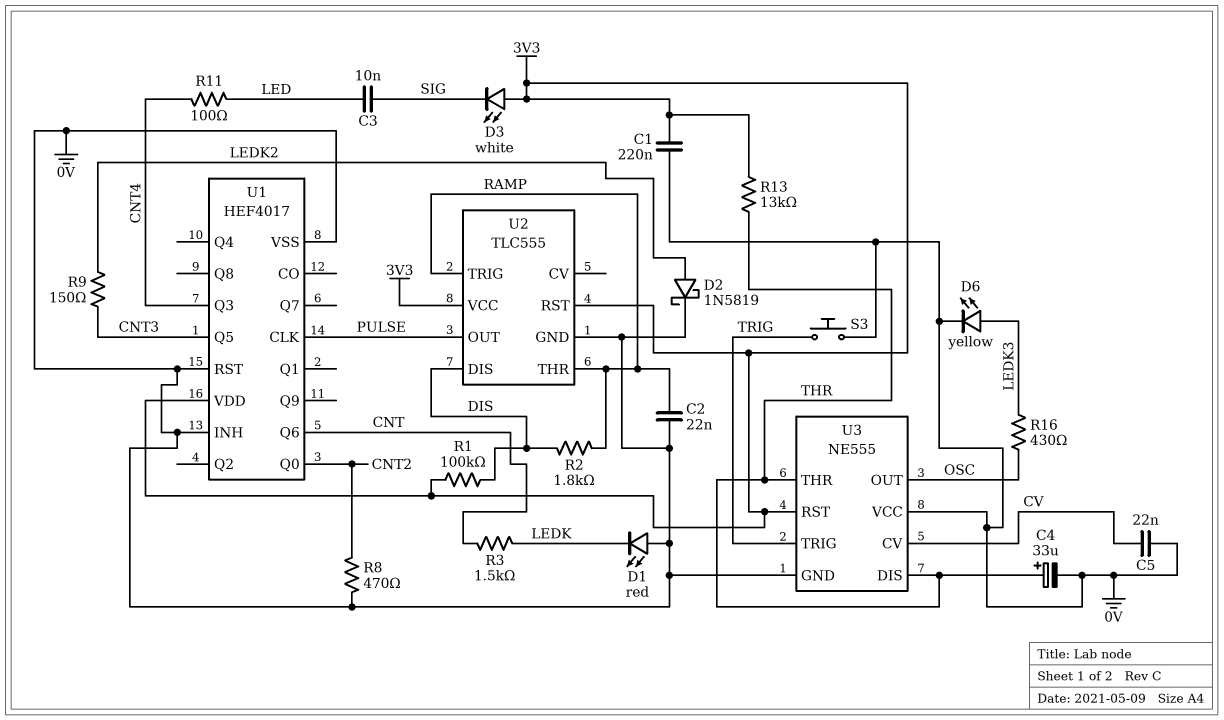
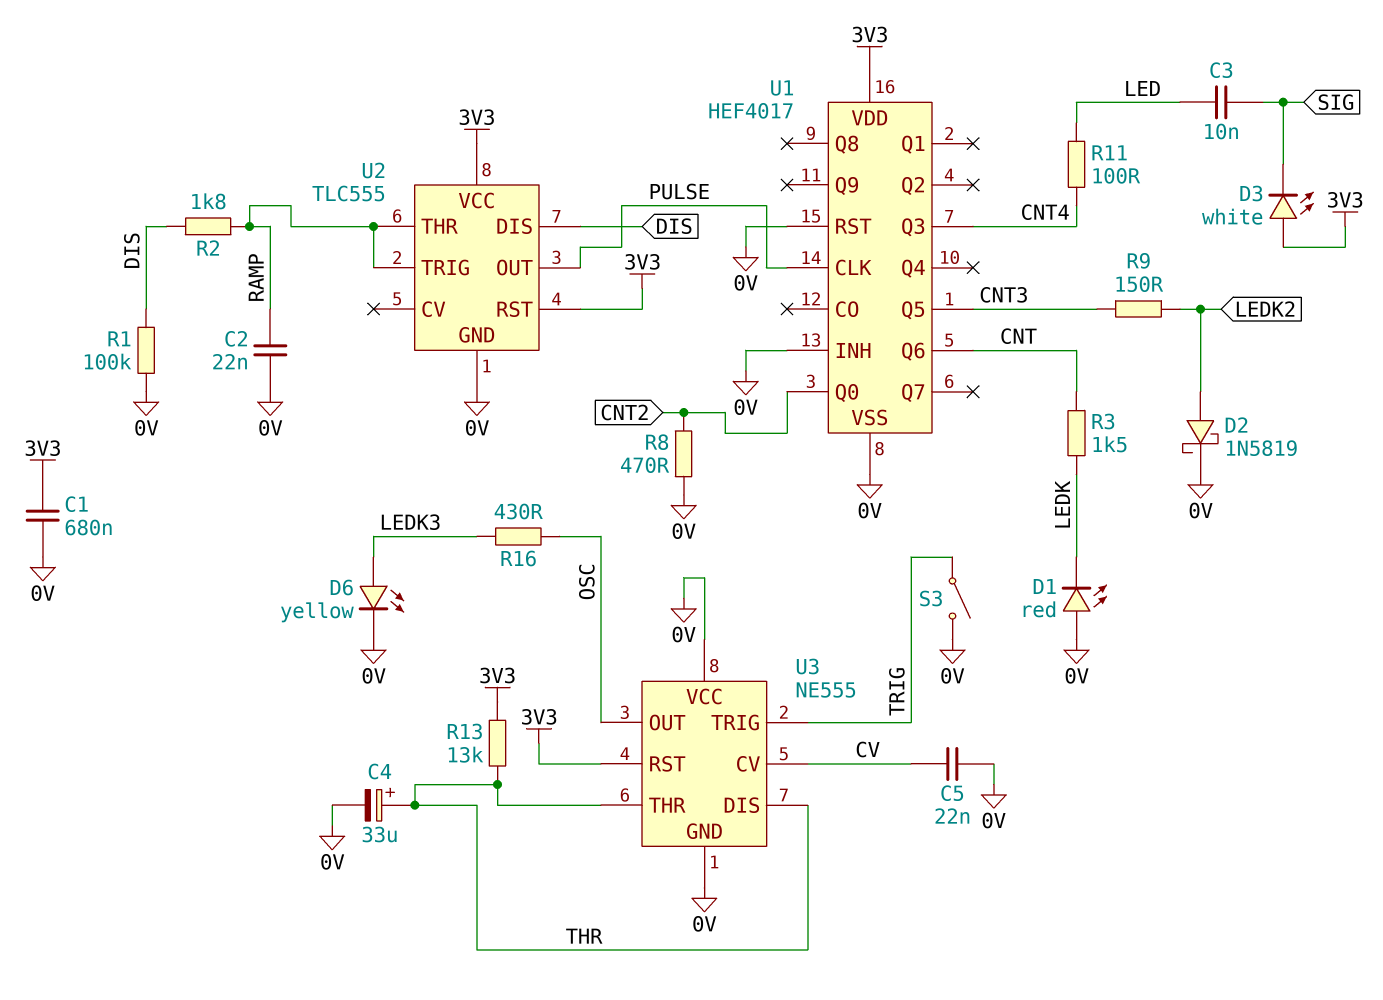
C1: 220nF (0V, 3V3) -> 680nF (0V, 3V3)
R1: 100k (3V3, DIS) -> 100k (0V, DIS)
S3: button (0V, TRIG) -> switch (0V, TRIG)

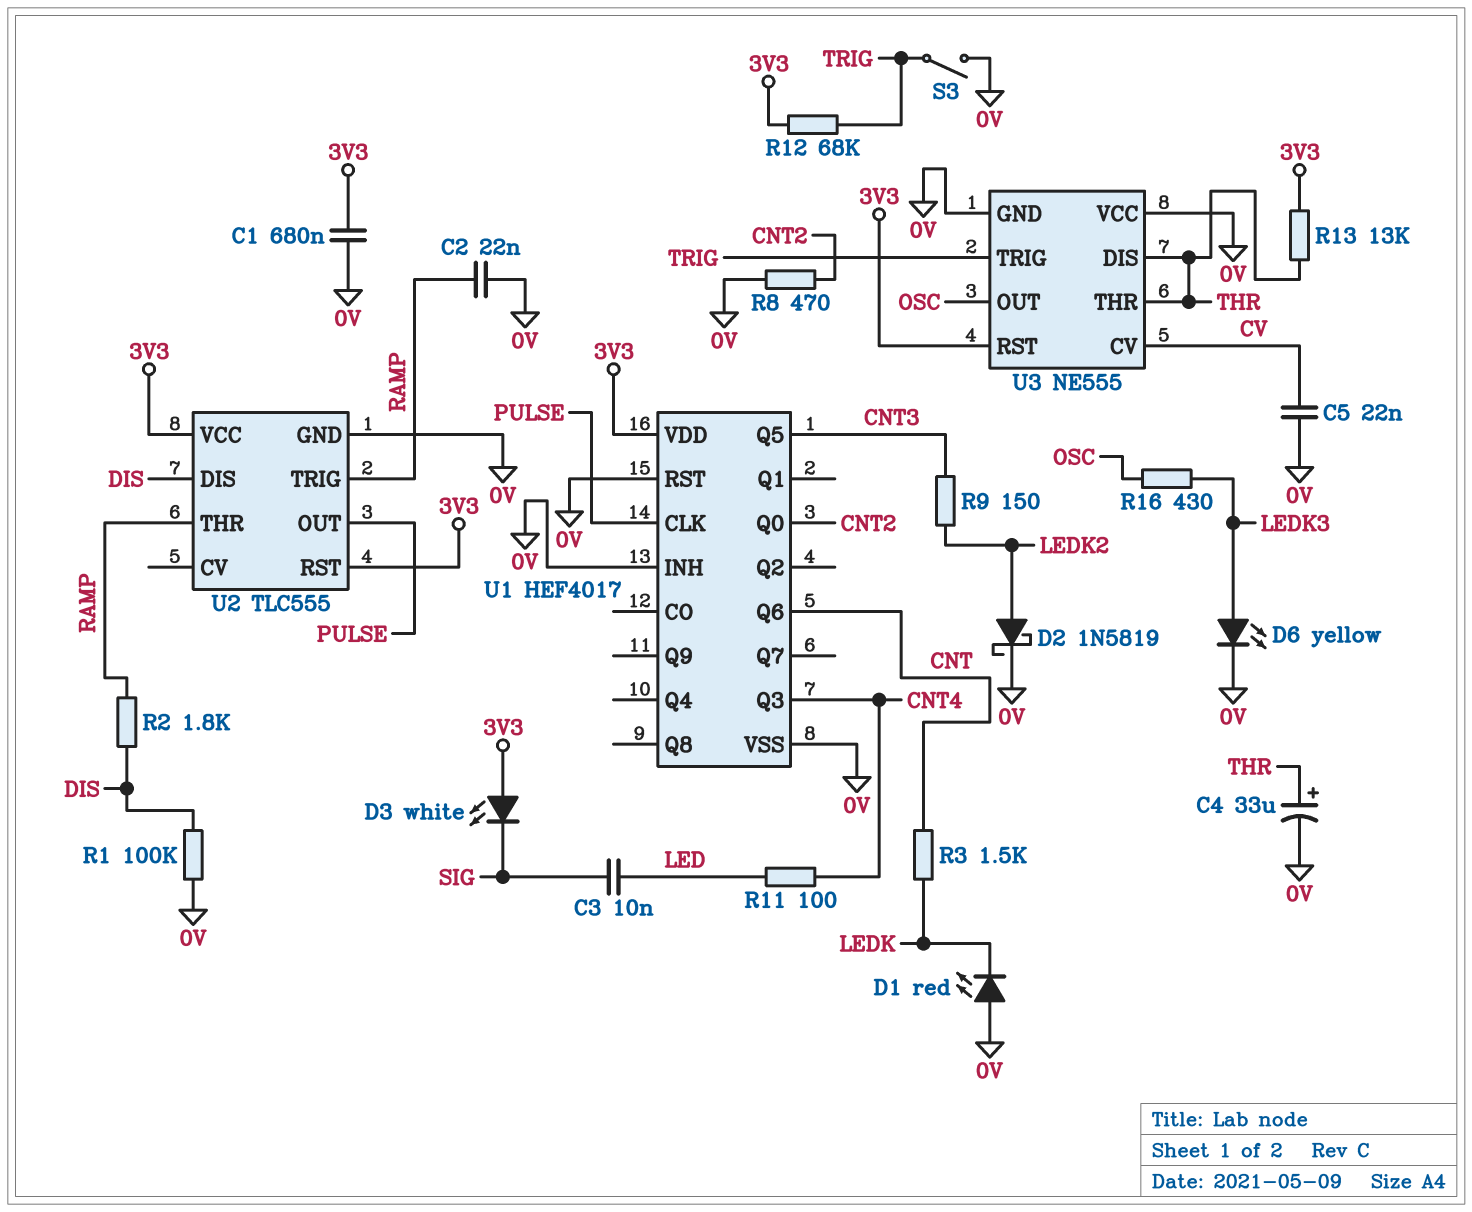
R12: none -> 68k (3V3, TRIG)

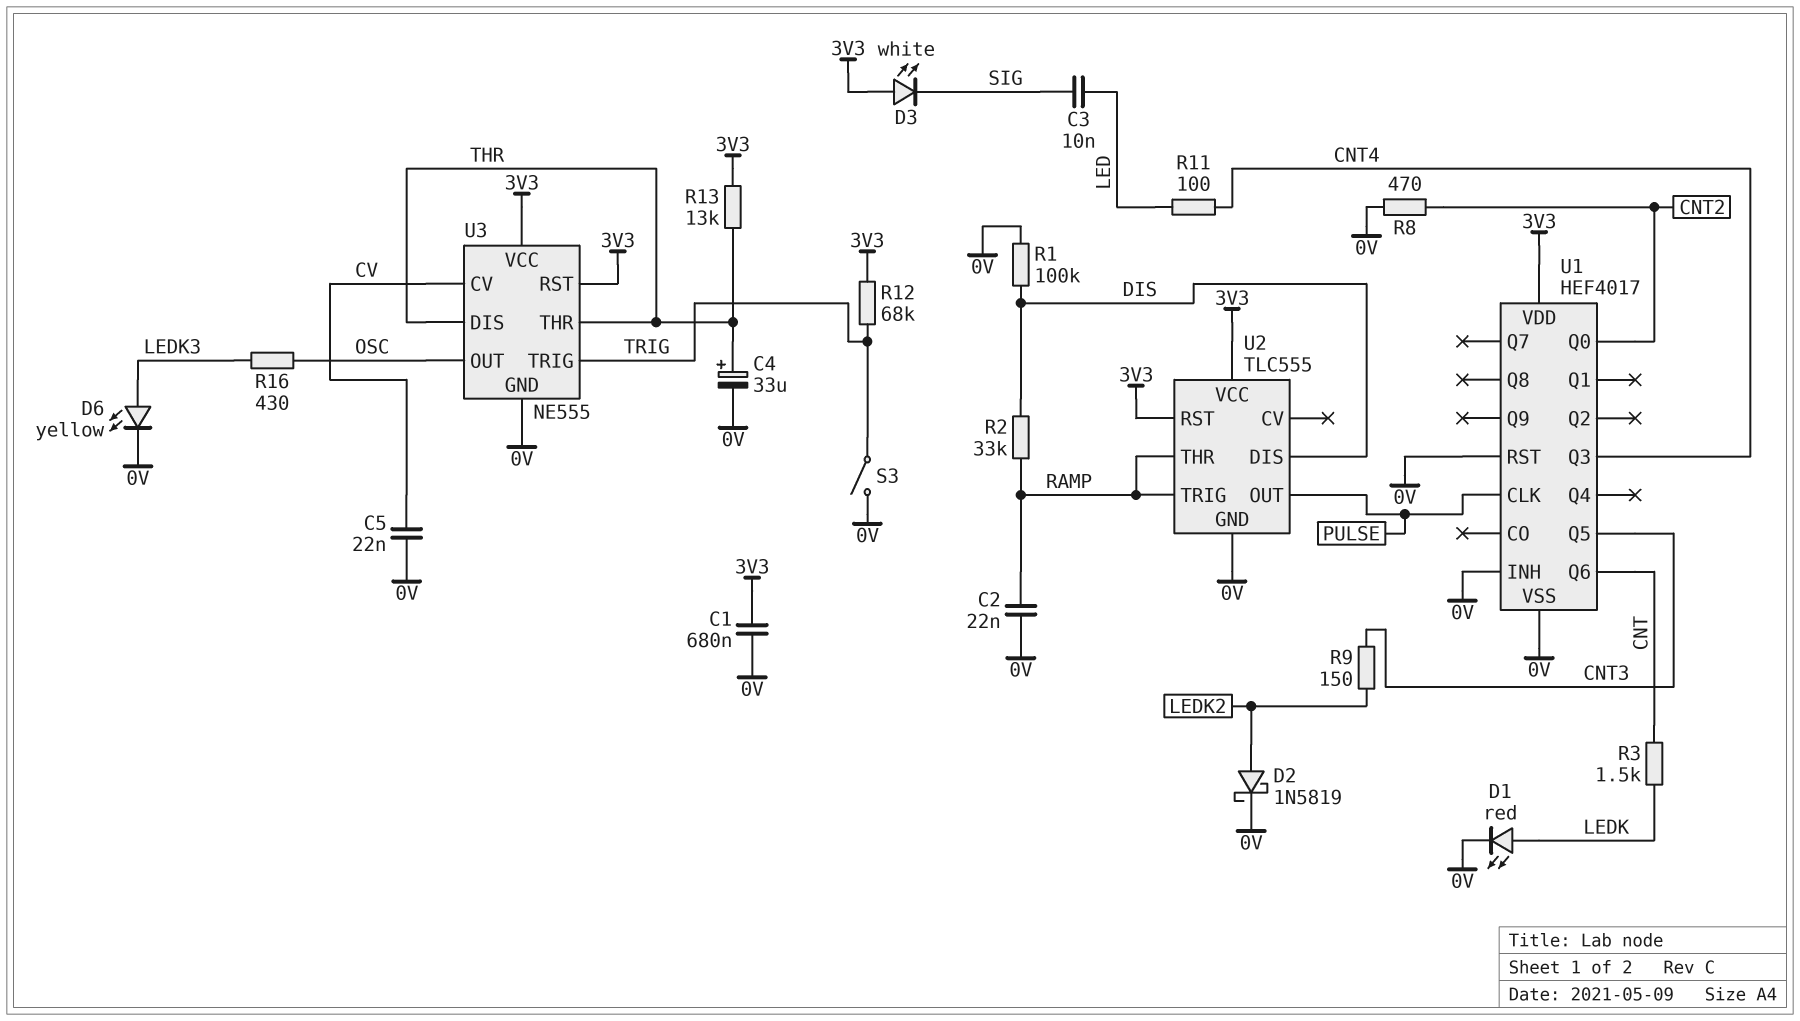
D1: LED red (A 0V, K LEDK) -> LED red (A LEDK, K 0V)
R2: 1.8k (DIS, RAMP) -> 33k (DIS, RAMP)
U3 pin VCC: 0V -> 3V3

